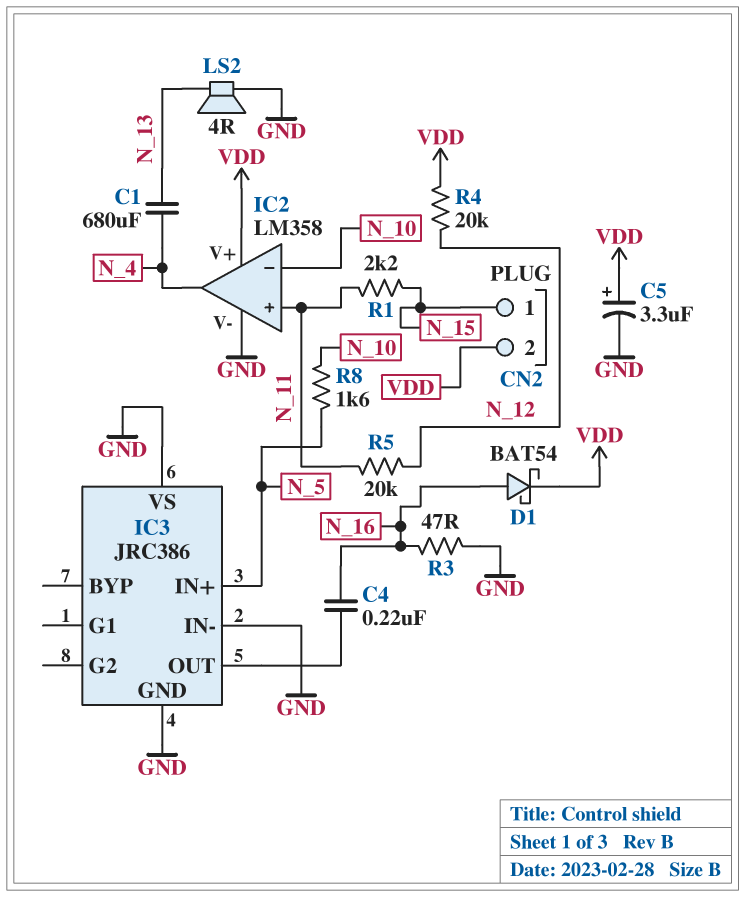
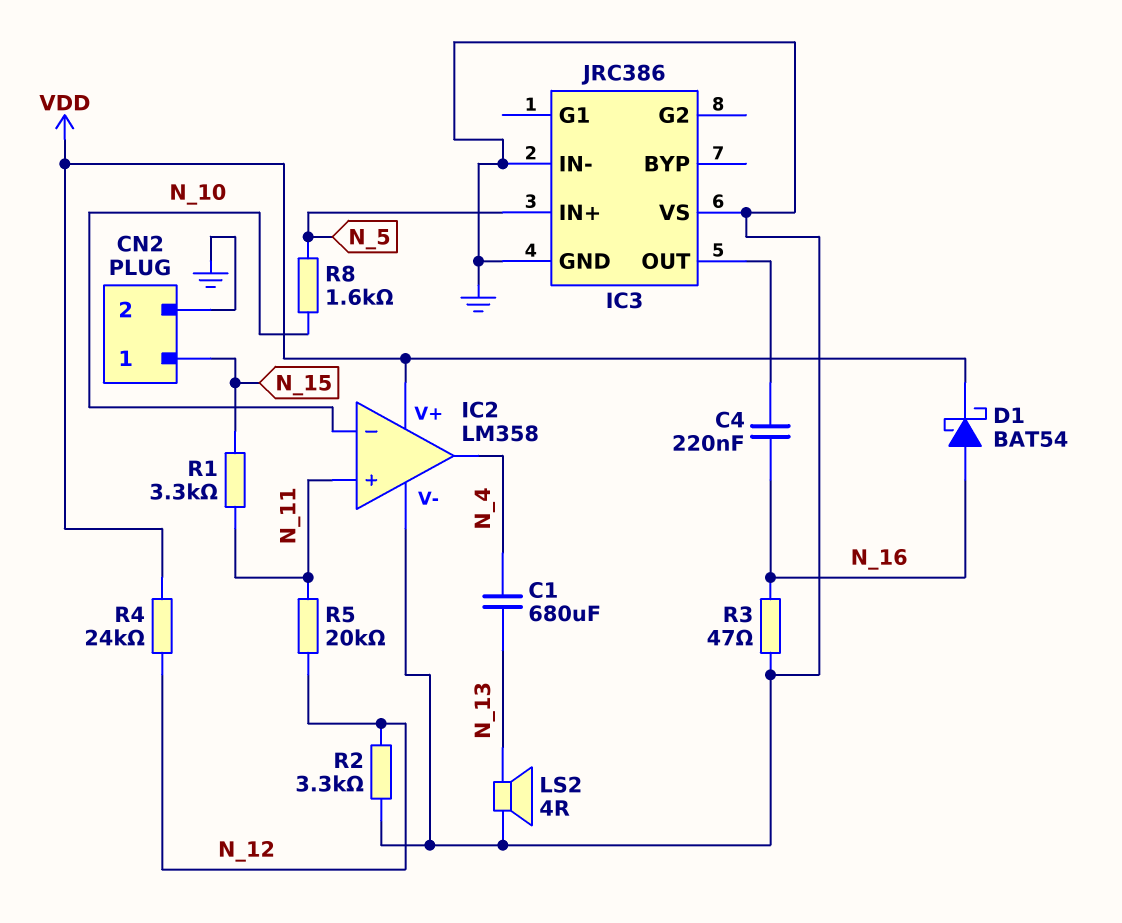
C5: 3.3uF (plus VDD, minus GND) -> none
CN2 pin 2: VDD -> GND
R1: 2.2k (N_11, N_15) -> 3.3k (N_11, N_15)
R2: none -> 3.3k (GND, N_12)
R4: 20k (N_12, VDD) -> 24k (N_12, VDD)

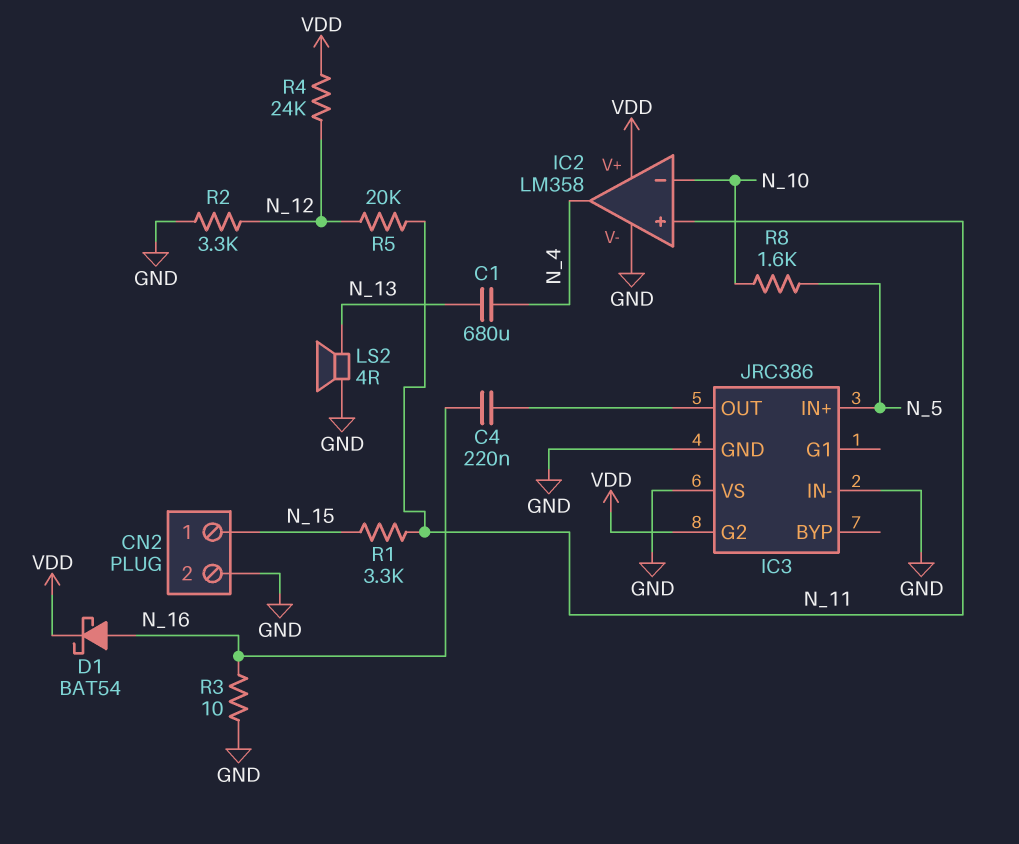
IC3 pin G2: none -> VDD
R3: 47 (GND, N_16) -> 10 (GND, N_16)

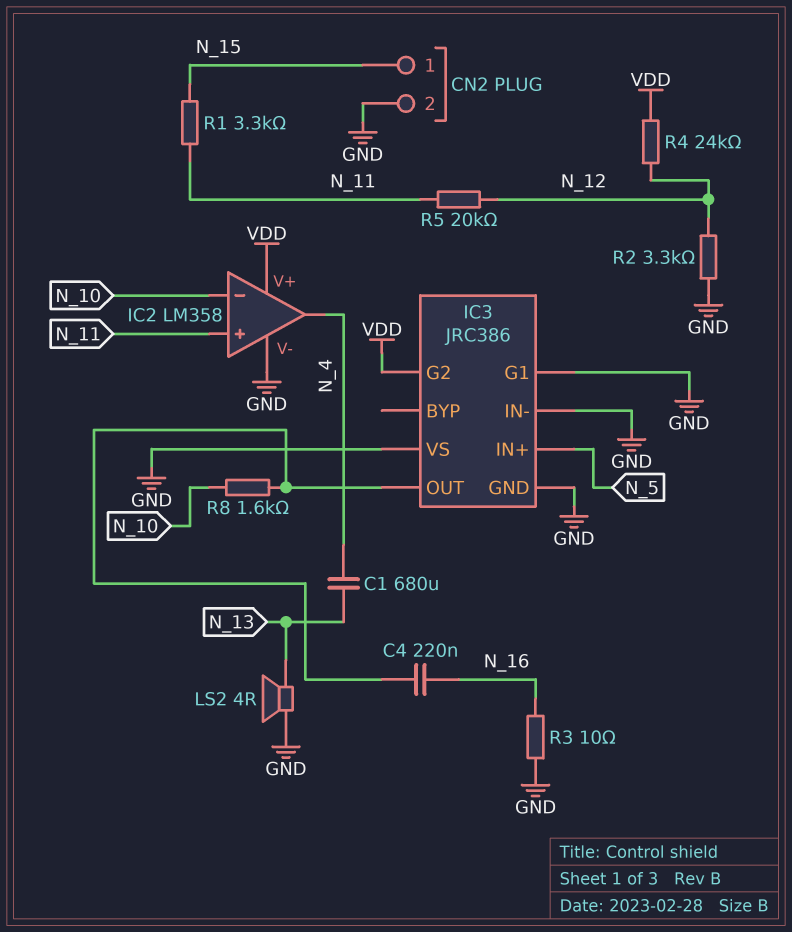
D1: schottky BAT54 (A N_16, K VDD) -> none
IC3 pin G1: none -> GND
R8: 1.6k (N_5, N_10) -> 1.6k (IC3/OUT, N_10)

